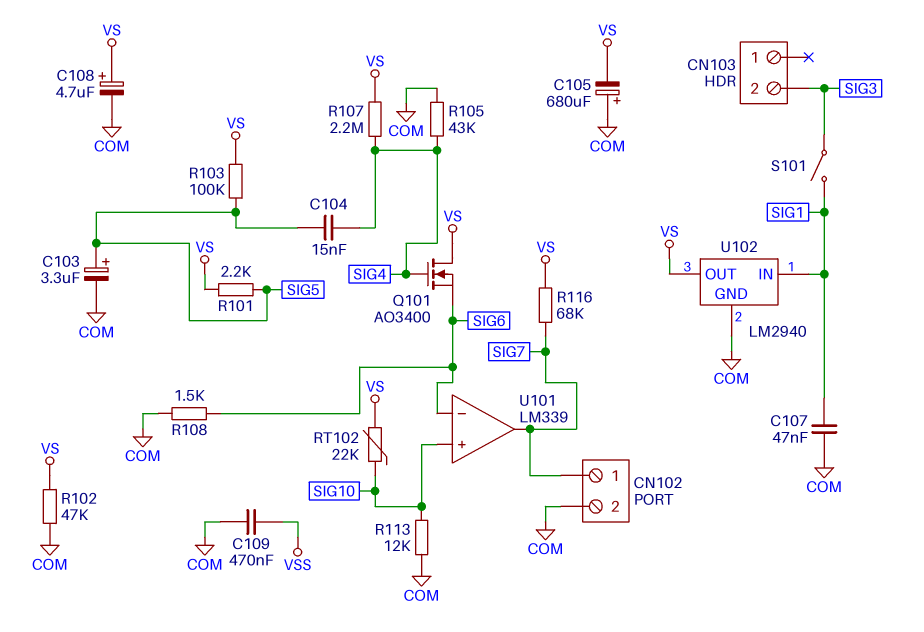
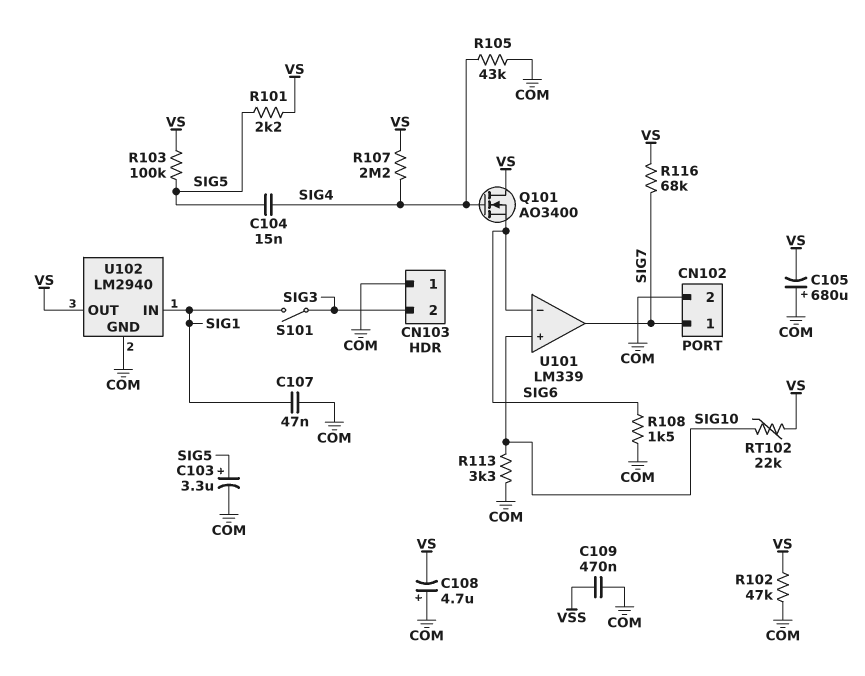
C108: 4.7uF (plus VS, minus COM) -> 4.7uF (plus COM, minus VS)
CN103 pin 1: none -> COM
R113: 12k (COM, SIG10) -> 3.3k (COM, SIG10)

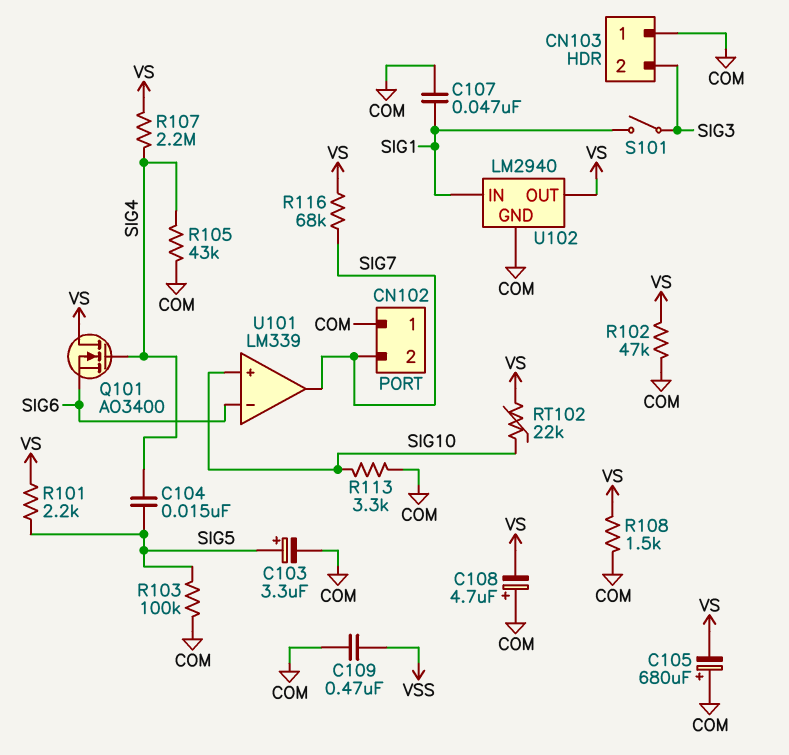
CN102 pin 1: SIG7 -> COM
CN102 pin 2: COM -> SIG7
R103: 100k (SIG5, VS) -> 100k (COM, SIG5)
R108: 1.5k (COM, SIG6) -> 1.5k (COM, VS)

